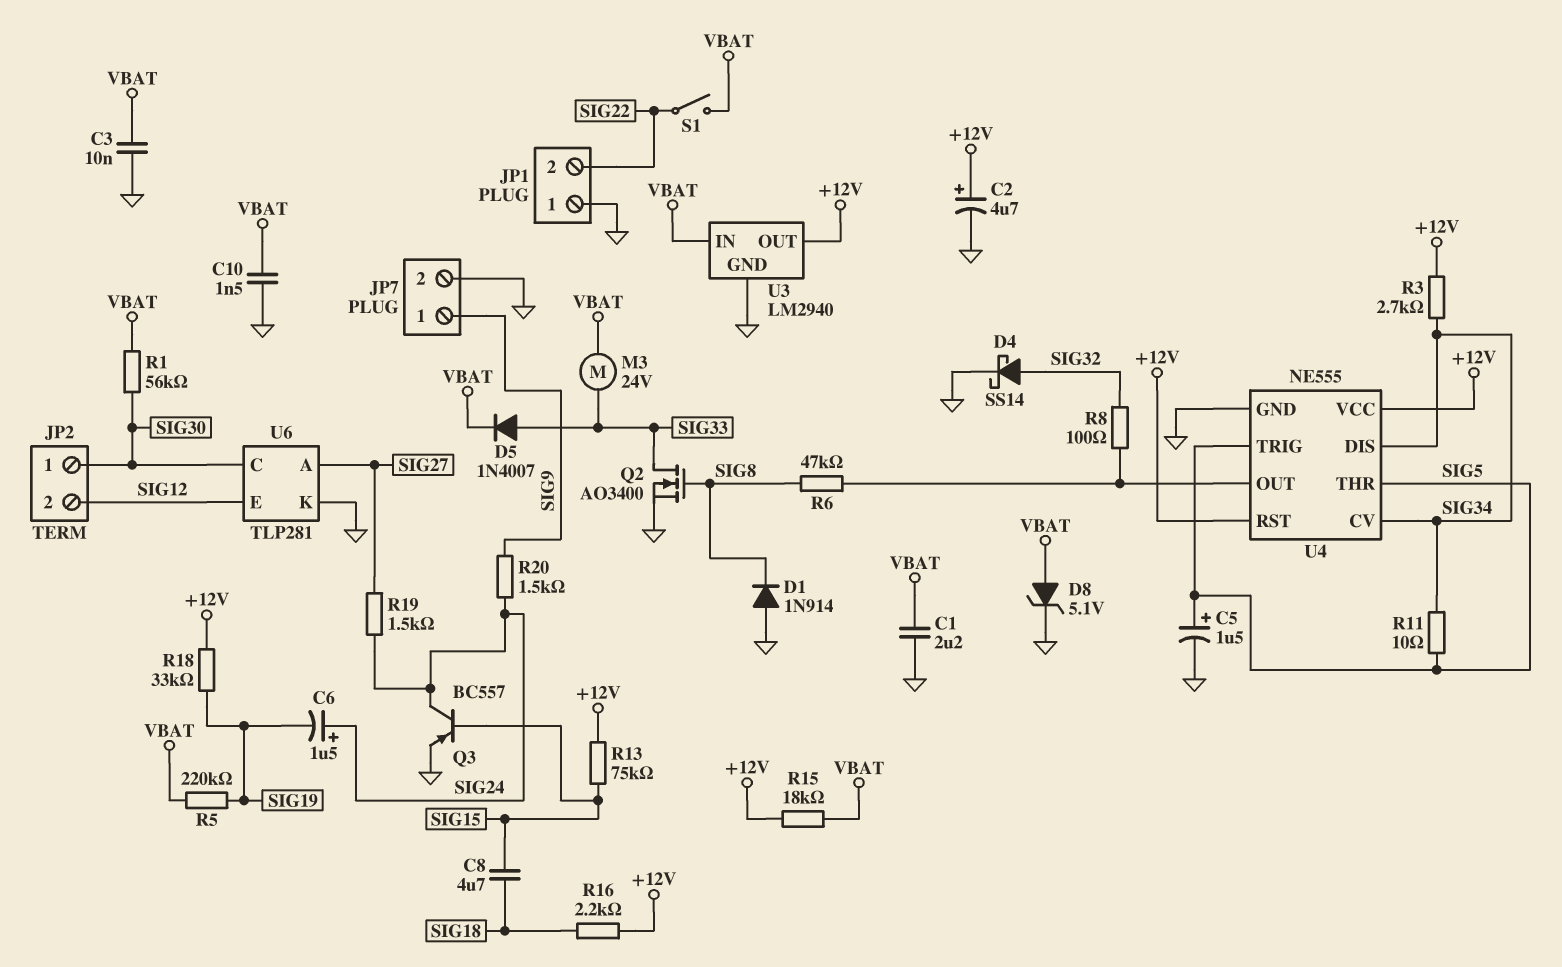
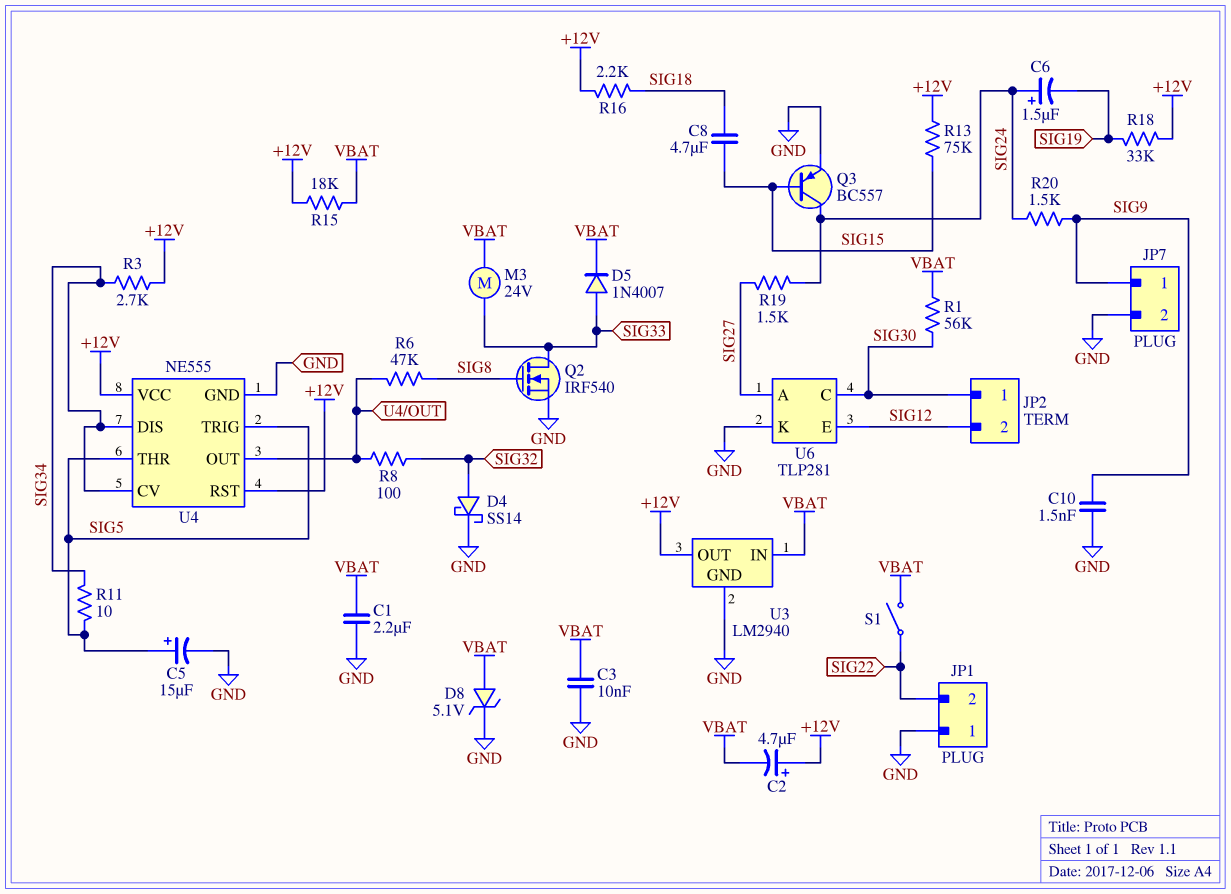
C2: 4.7uF (plus +12V, minus GND) -> 4.7uF (plus +12V, minus VBAT)
C5: 1.5uF (plus SIG5, minus GND) -> 15uF (plus SIG5, minus GND)
C10: 1.5nF (GND, VBAT) -> 1.5nF (GND, SIG9)
D1: diode 1N914 (A GND, K SIG8) -> none
Q2: NMOS AO3400 (G SIG8, D SIG33, S GND) -> NMOS IRF540 (G SIG8, D SIG33, S GND)
R5: 220k (SIG19, VBAT) -> none

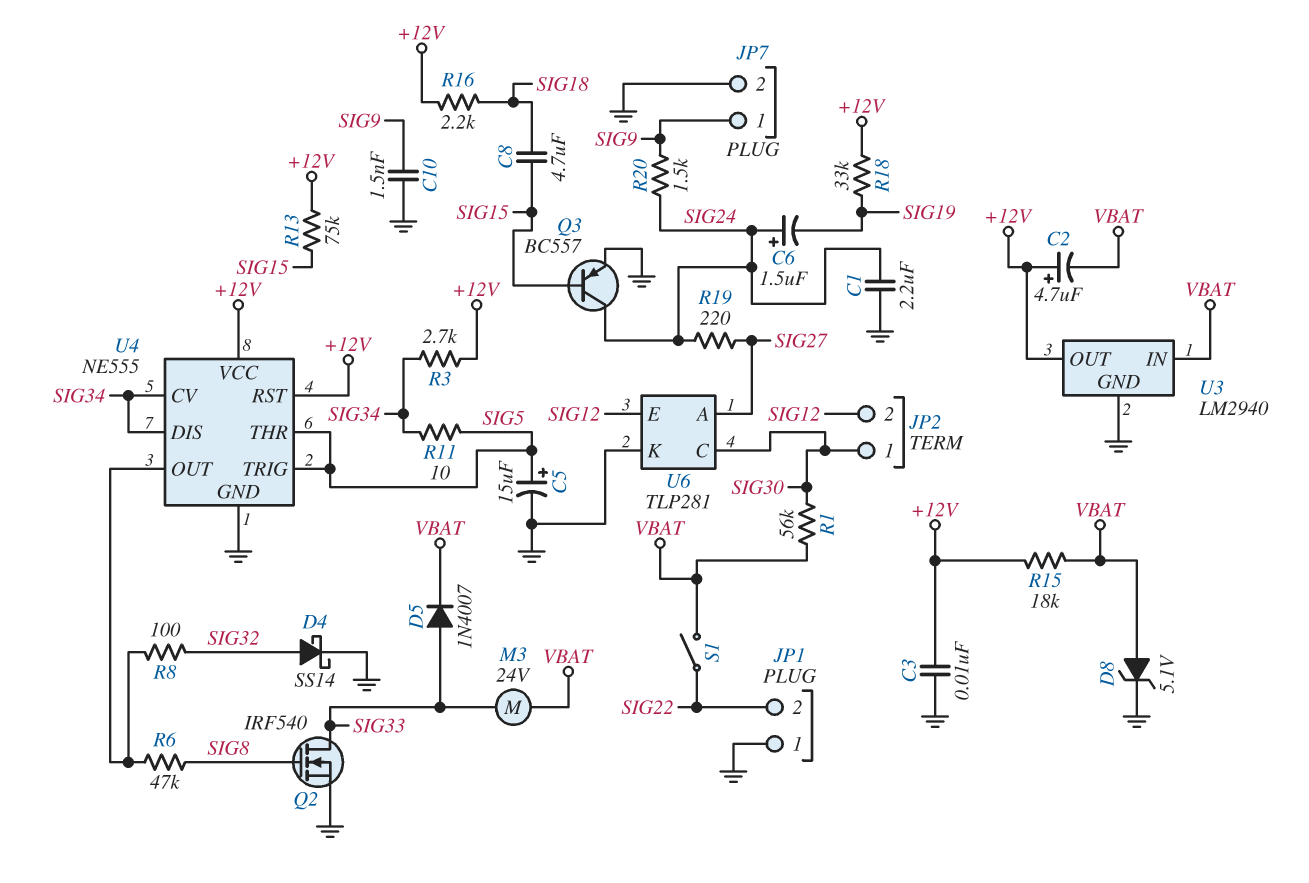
C1: 2.2uF (GND, VBAT) -> 2.2uF (GND, SIG24)
C3: 10nF (GND, VBAT) -> 10nF (+12V, GND)
R19: 1.5k (SIG24, SIG27) -> 220 (SIG24, SIG27)

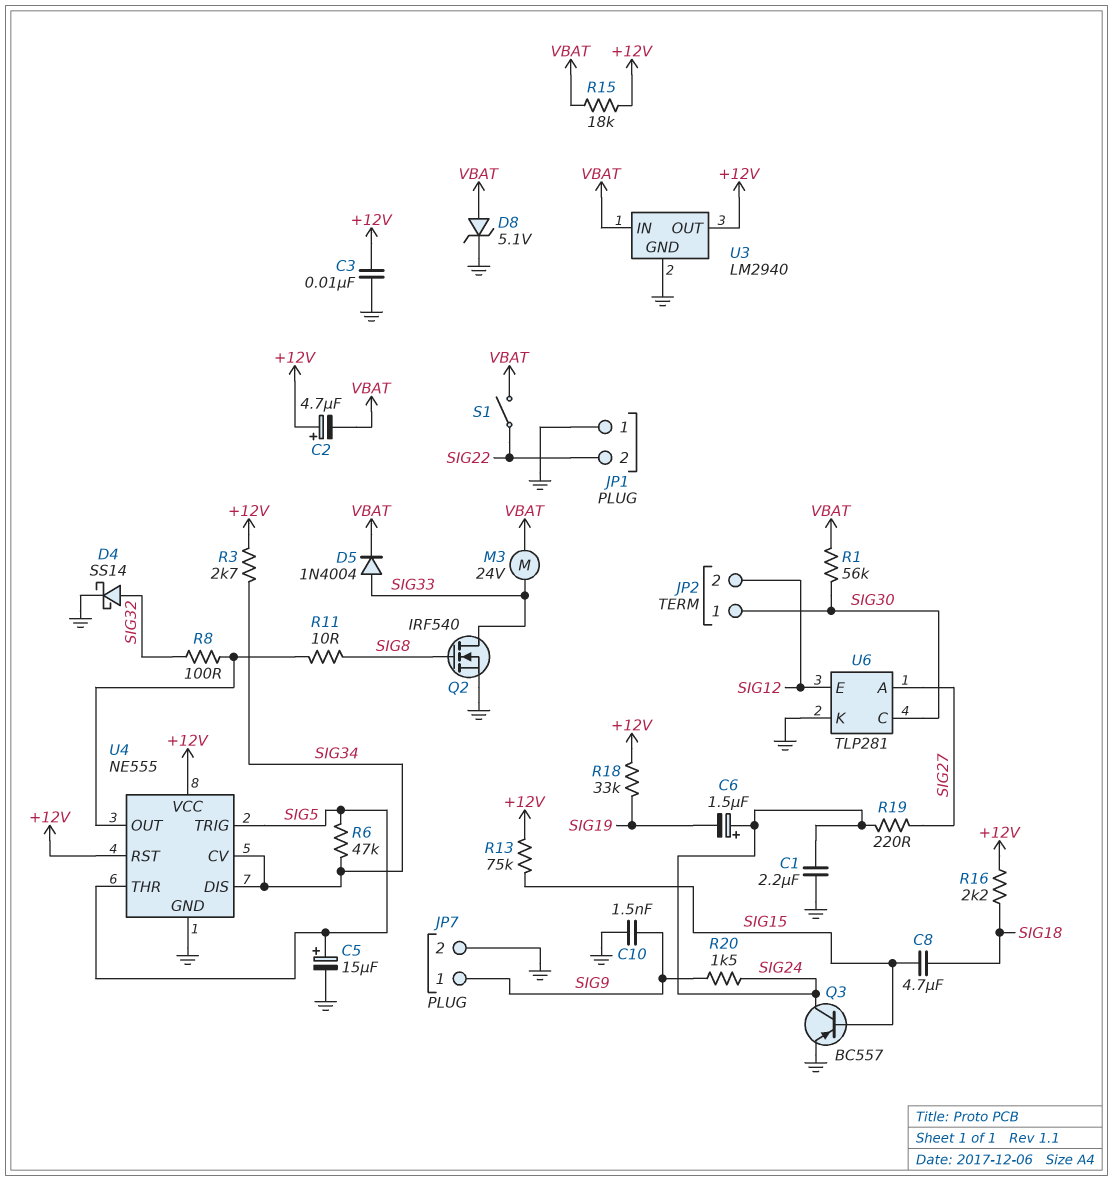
D5: diode 1N4007 (A SIG33, K VBAT) -> diode 1N4004 (A SIG33, K VBAT)
R6: 47k (SIG8, U4/OUT) -> 47k (SIG5, SIG34)
R11: 10 (SIG5, SIG34) -> 10 (SIG8, U4/OUT)

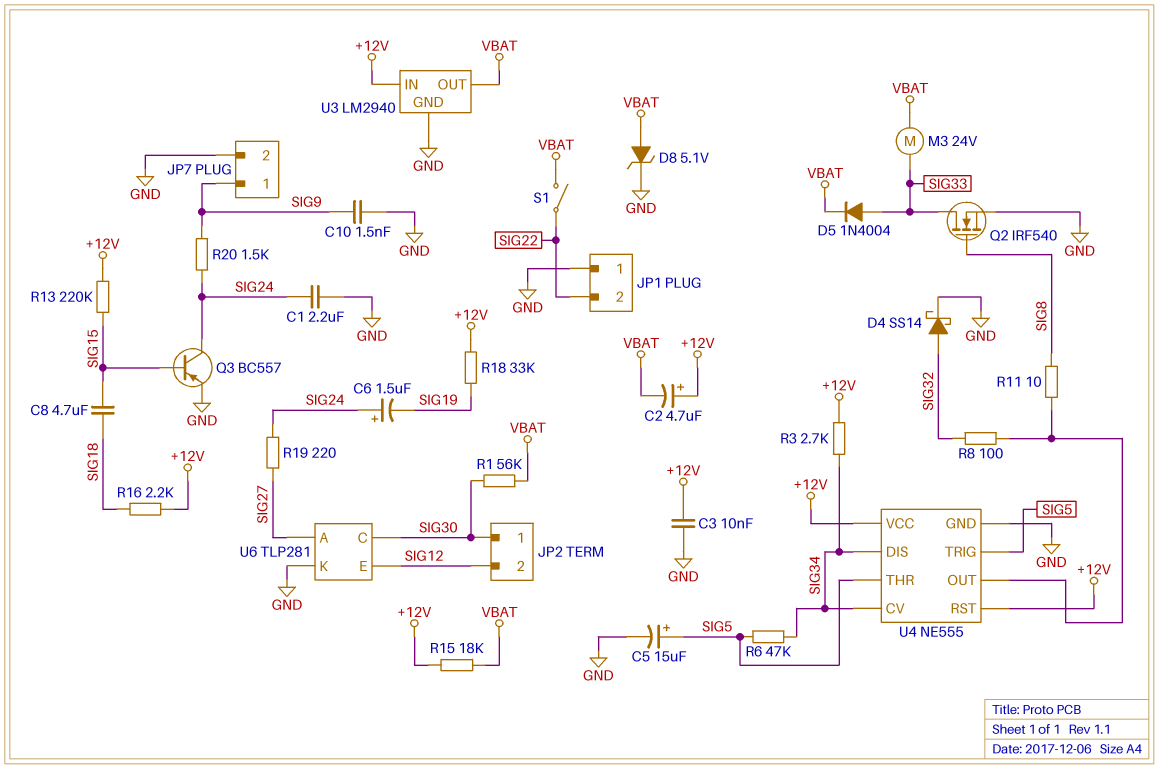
R13: 75k (+12V, SIG15) -> 220k (+12V, SIG15)
U3 pin IN: VBAT -> +12V
U3 pin OUT: +12V -> VBAT

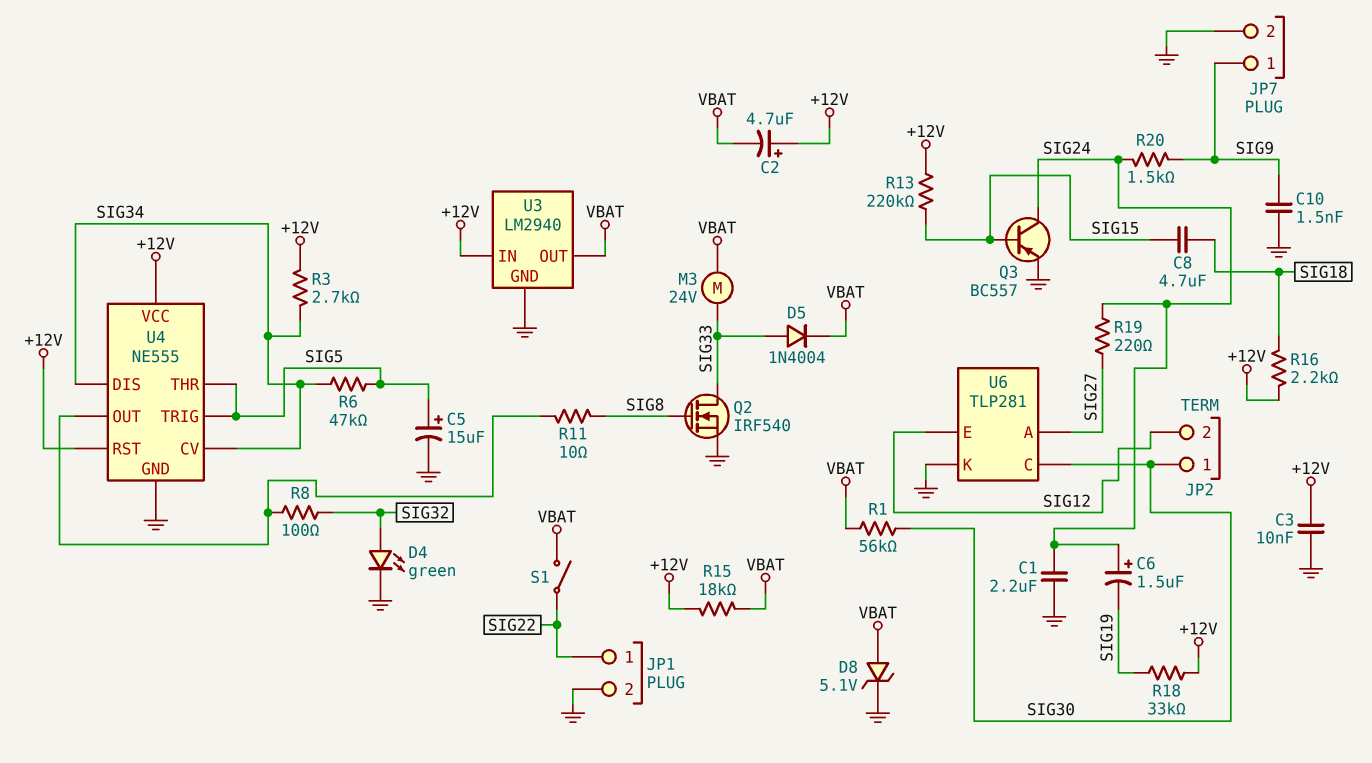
D4: schottky SS14 (A SIG32, K GND) -> LED green (A SIG32, K GND)
JP1 pin 1: GND -> SIG22
JP1 pin 2: SIG22 -> GND

